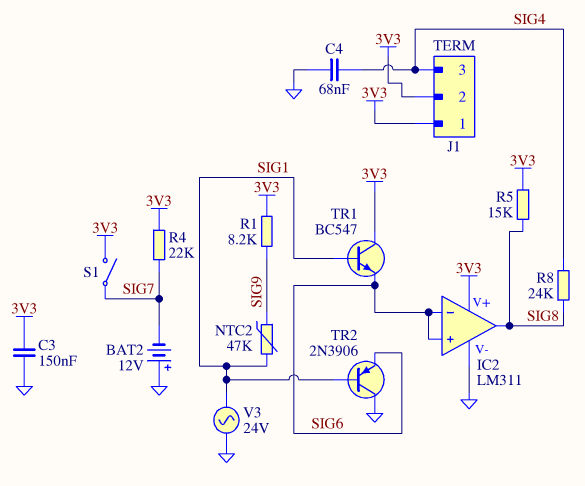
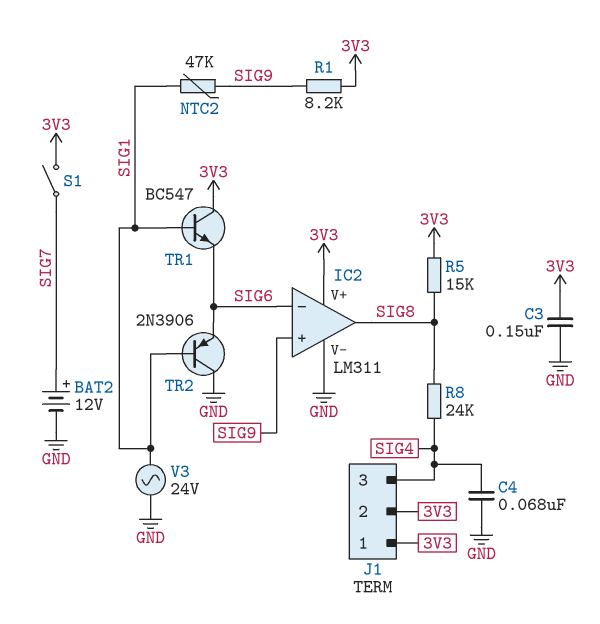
BAT2: 12V (plus GND, minus SIG7) -> 12V (plus SIG7, minus GND)
IC2 pin in+: SIG6 -> SIG9
R4: 22k (3V3, SIG7) -> none

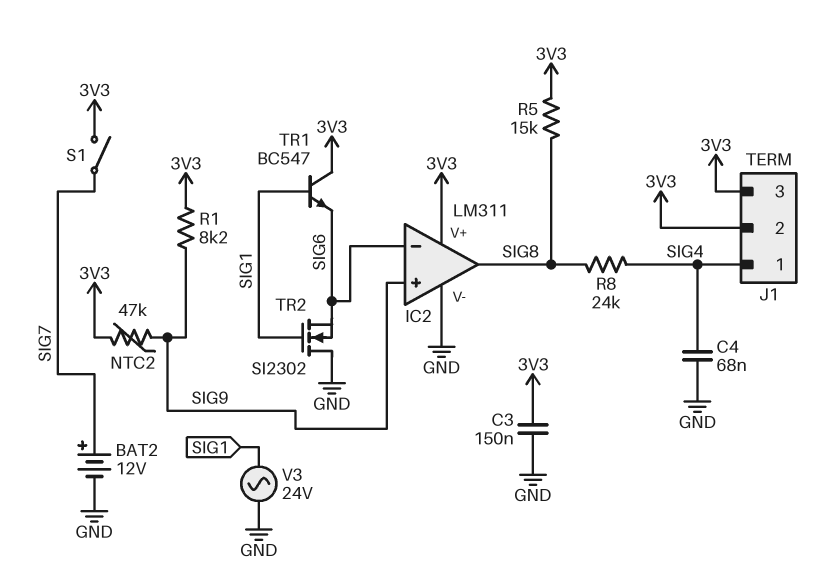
J1 pin 1: 3V3 -> SIG4
J1 pin 3: SIG4 -> 3V3
NTC2: 47k (SIG1, SIG9) -> 47k (3V3, SIG9)
TR2: PNP 2N3906 (B SIG1, C GND, E SIG6) -> NMOS SI2302 (G SIG1, D GND, S SIG6)

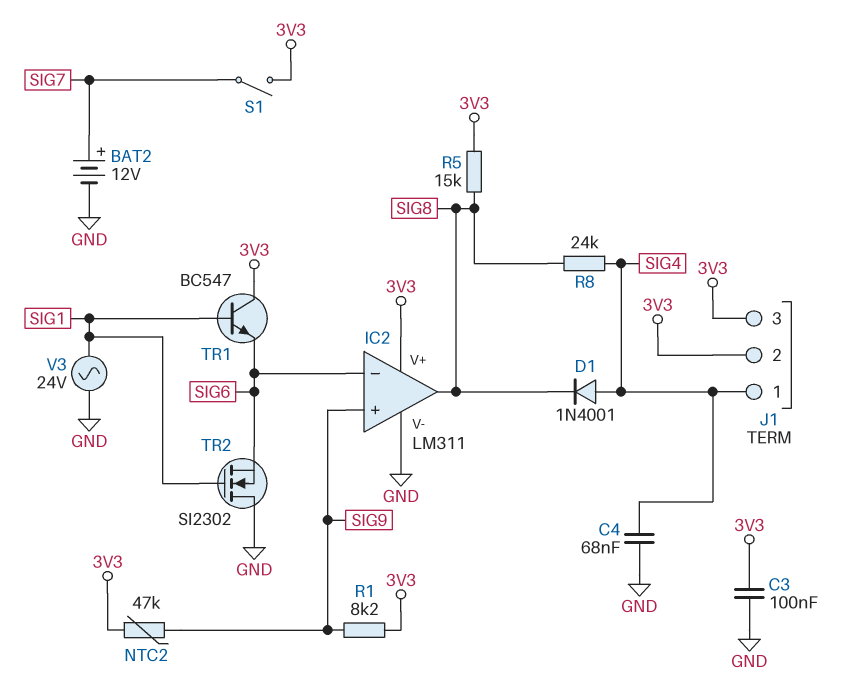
C3: 150nF (3V3, GND) -> 100nF (3V3, GND)
D1: none -> diode 1N4001 (A SIG4, K SIG8)

